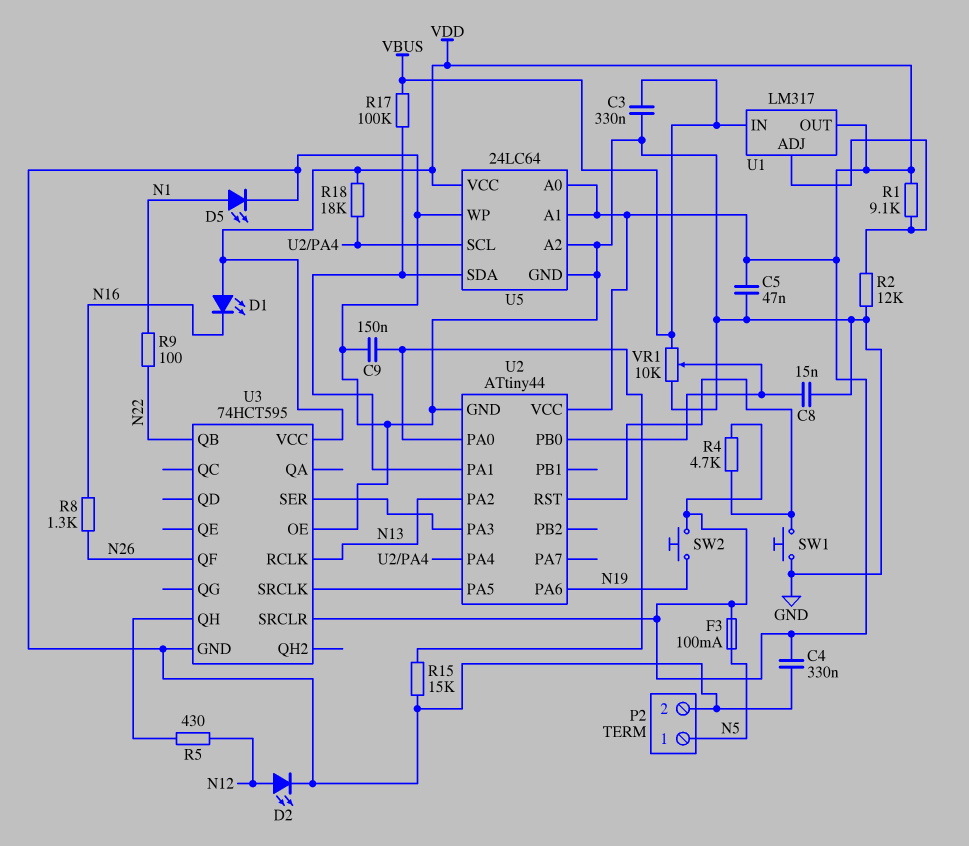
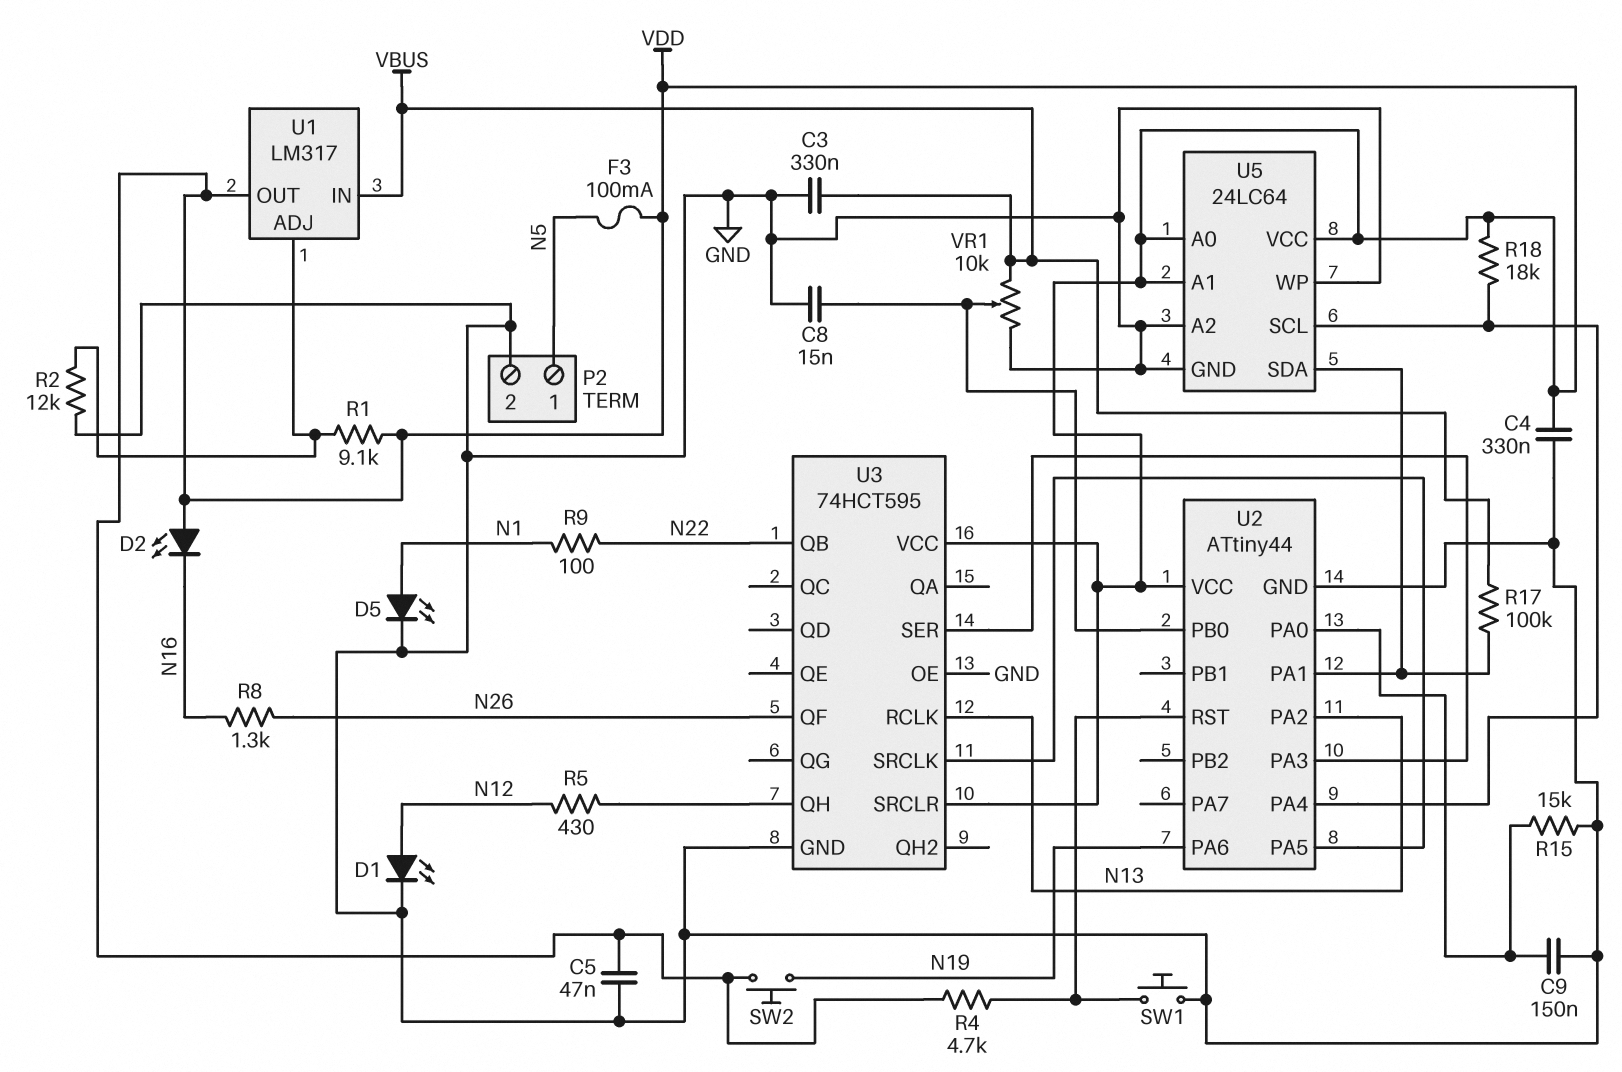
D1: LED (A VDD, K N16) -> LED (A N12, K GND)
D2: LED (A N12, K GND) -> LED (A VDD, K N16)

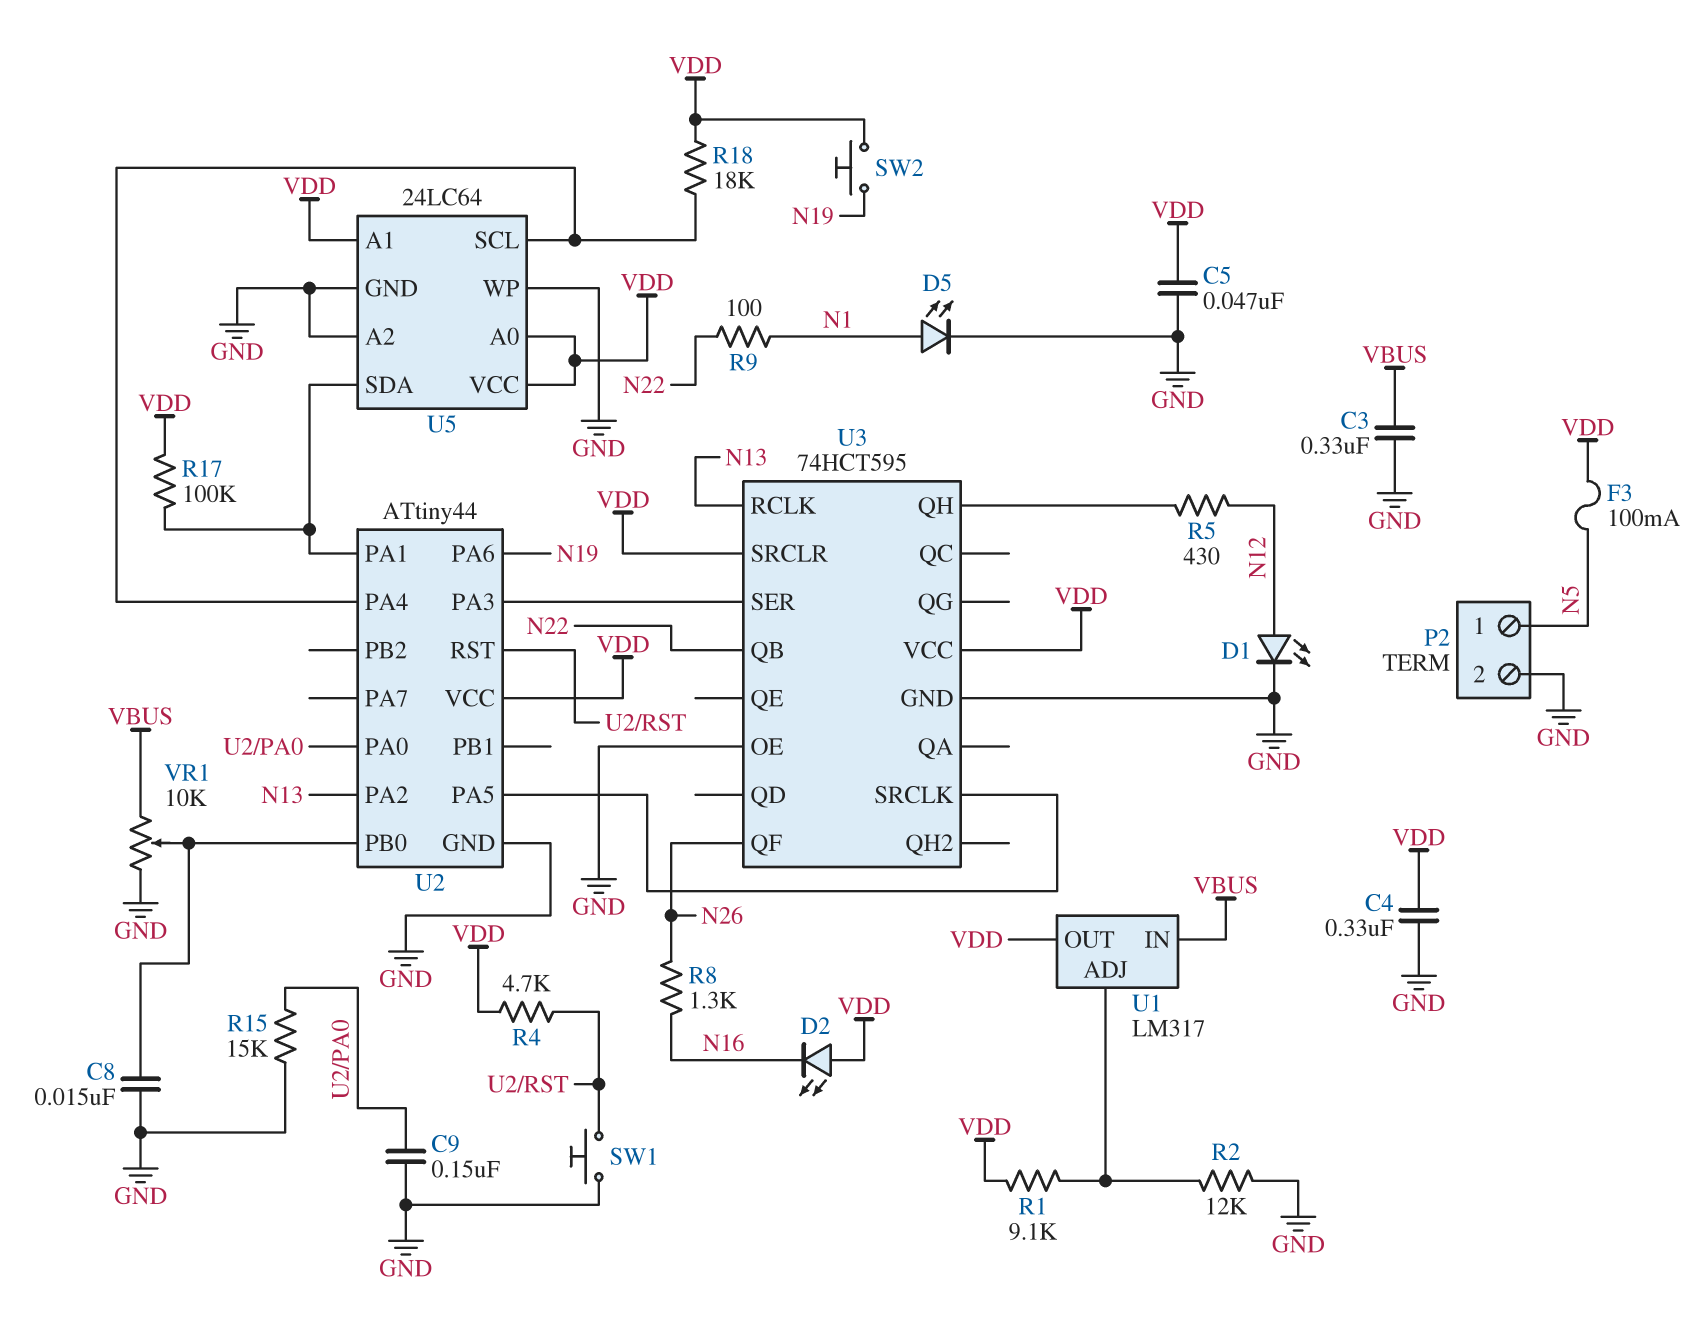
R17: 100k (U2/PA1, VBUS) -> 100k (U2/PA1, VDD)

